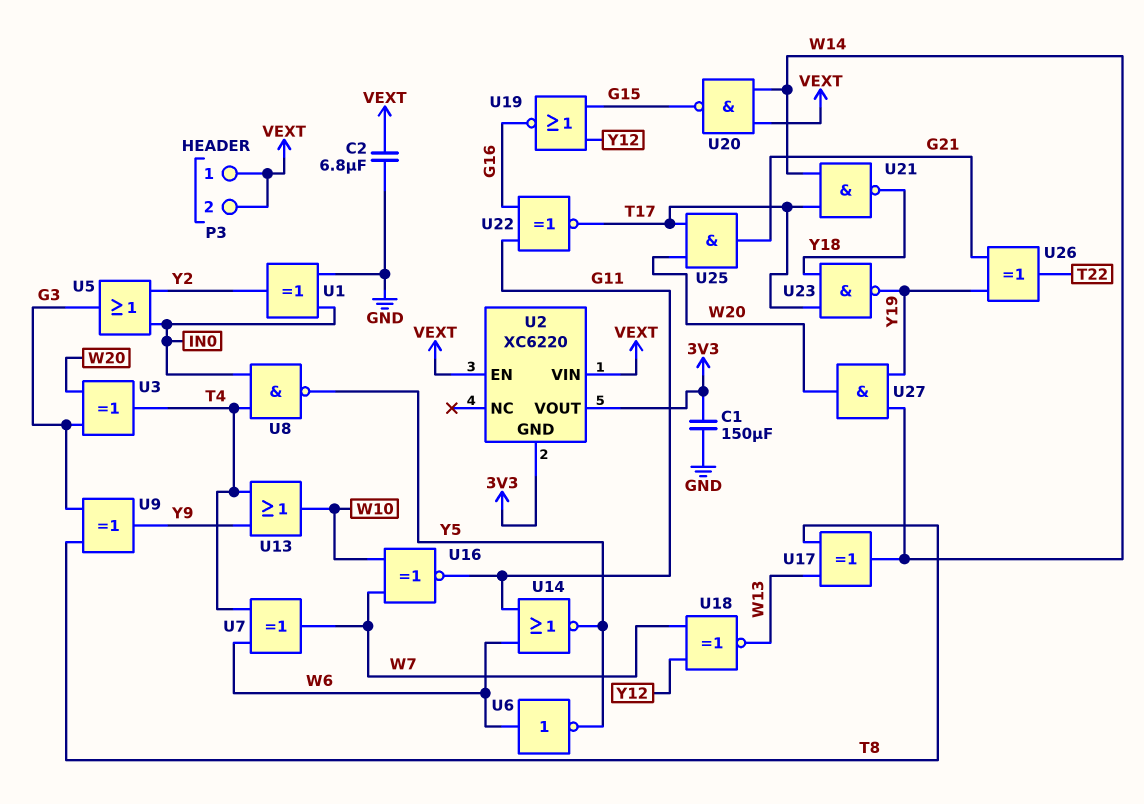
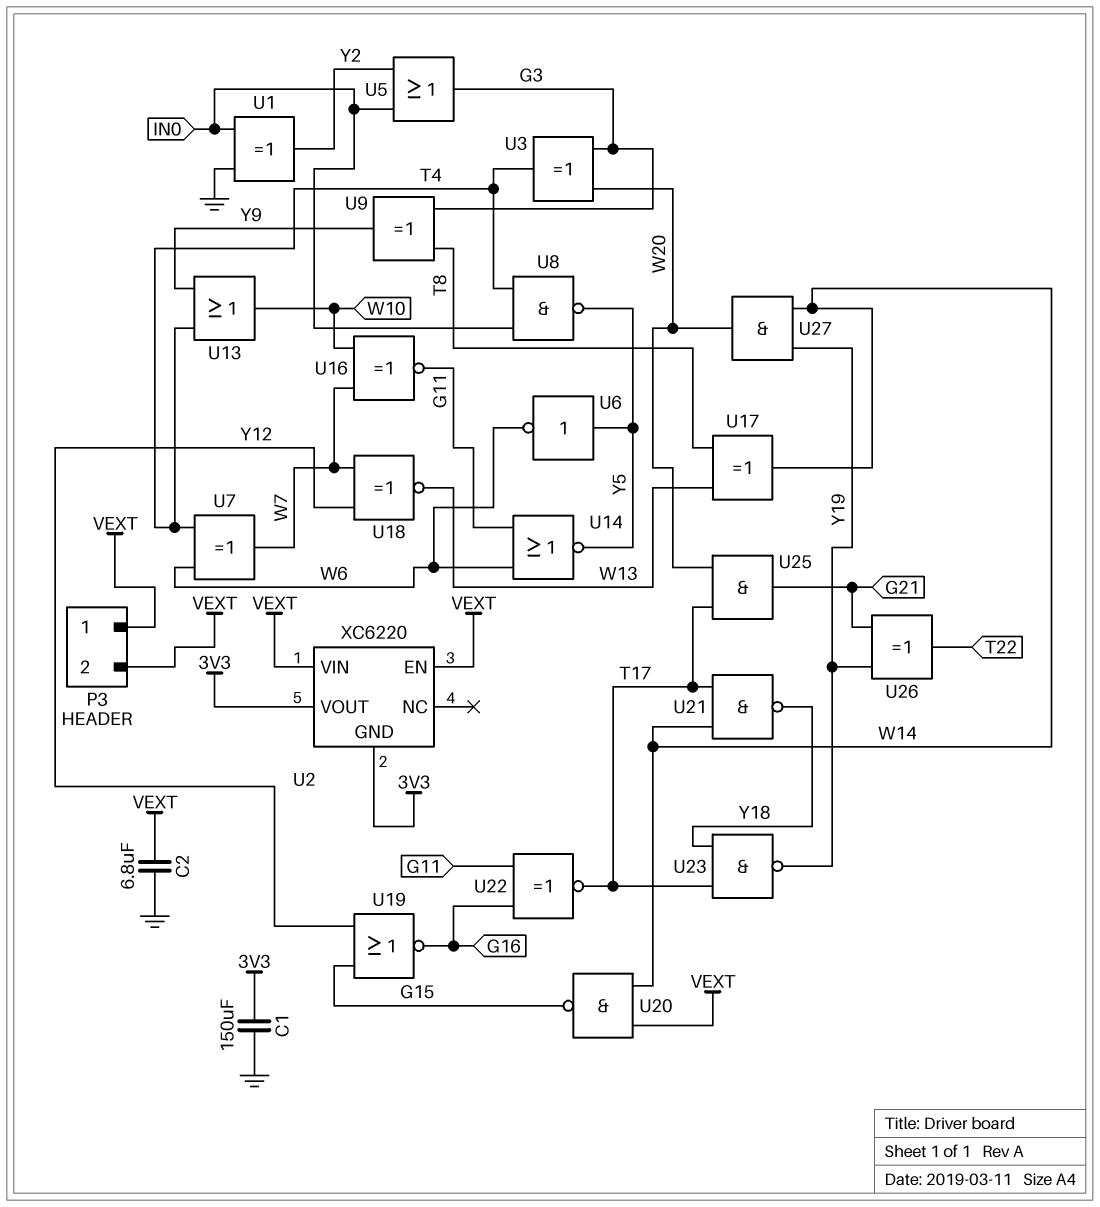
U6: NOT (in W6, out Y5) -> NOT (in Y5, out W6)

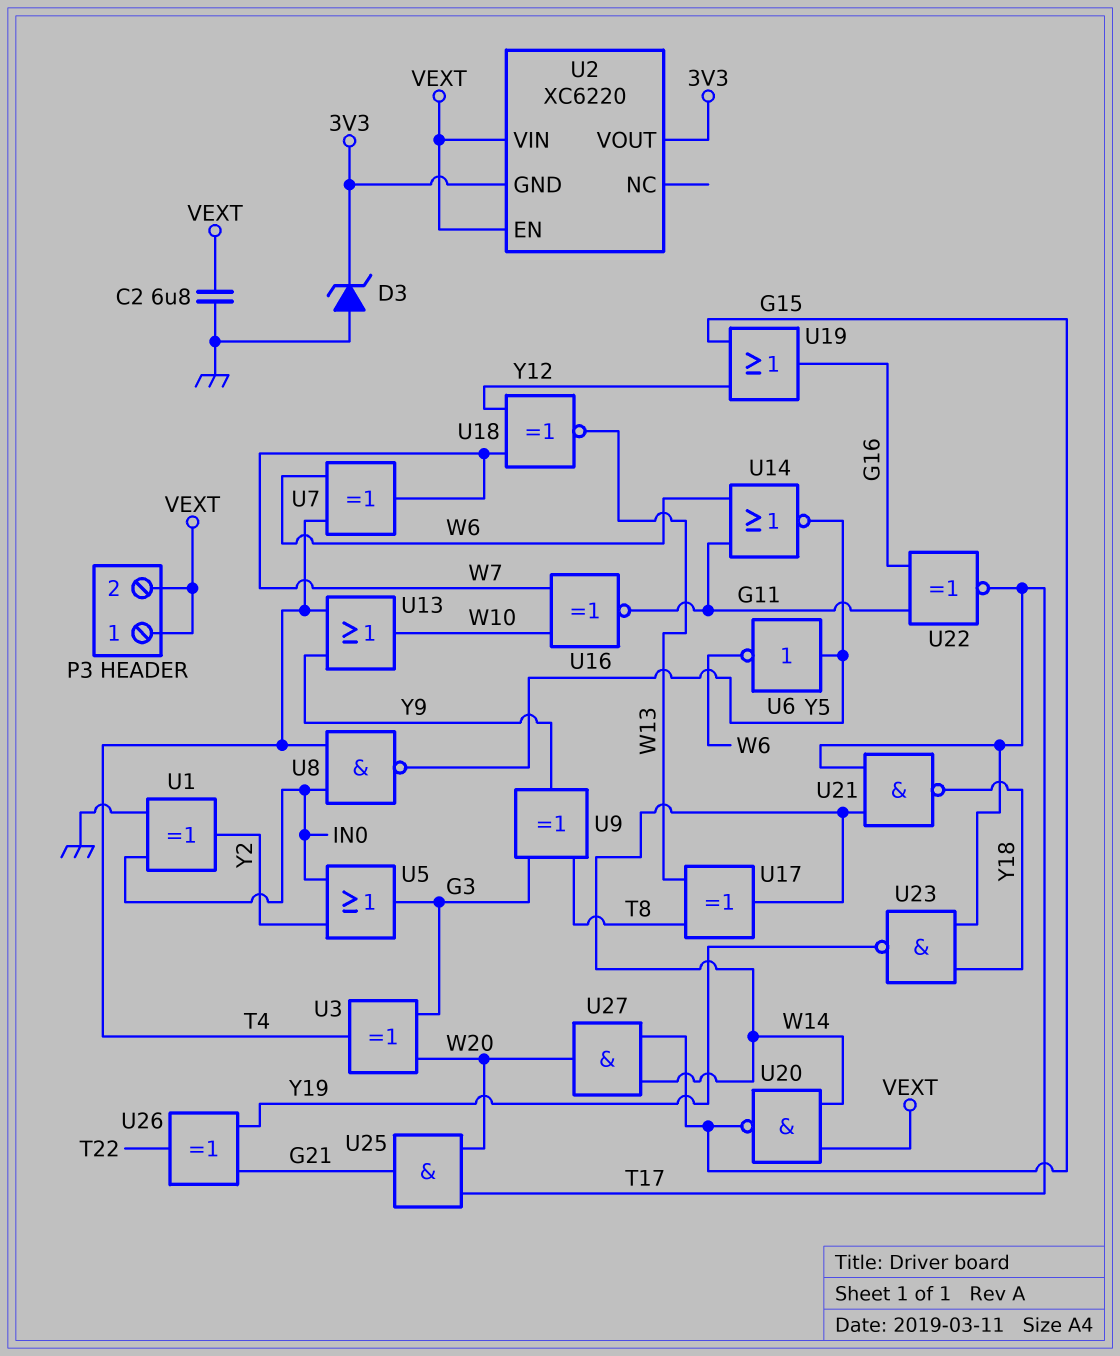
C1: 150uF (3V3, GND) -> none
D3: none -> zener (A GND, K 3V3)
U19: NOR (in G15, in Y12, out G16) -> OR (in G15, in Y12, out G16)
U27: AND (in W14, in Y19, out W20) -> AND (in G15, in W14, out W20)

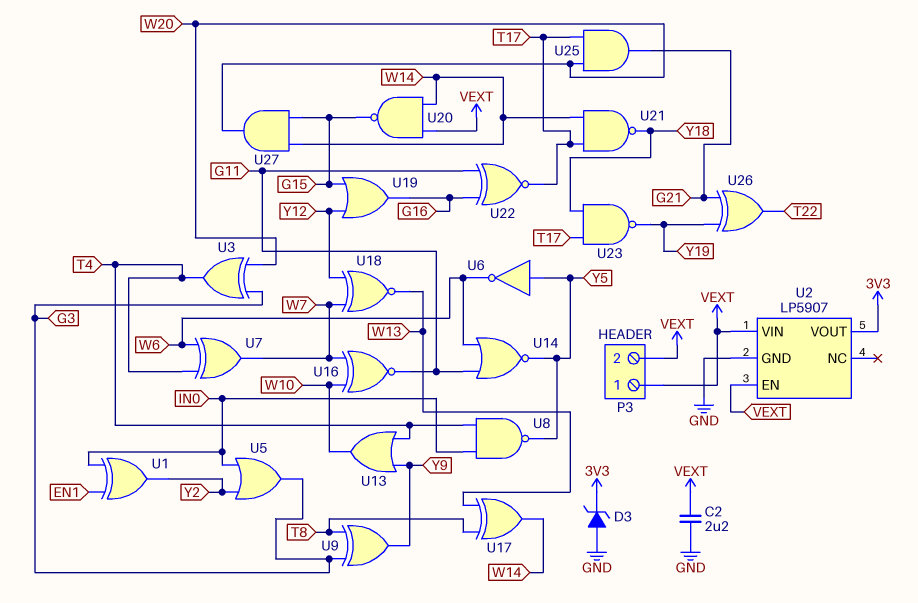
C2: 6.8uF (GND, VEXT) -> 2.2uF (GND, VEXT)
U1: XOR (in GND, in IN0, out Y2) -> XOR (in EN1, in IN0, out Y2)
U2: XC6220 -> LP5907
U2 pin GND: 3V3 -> GND

